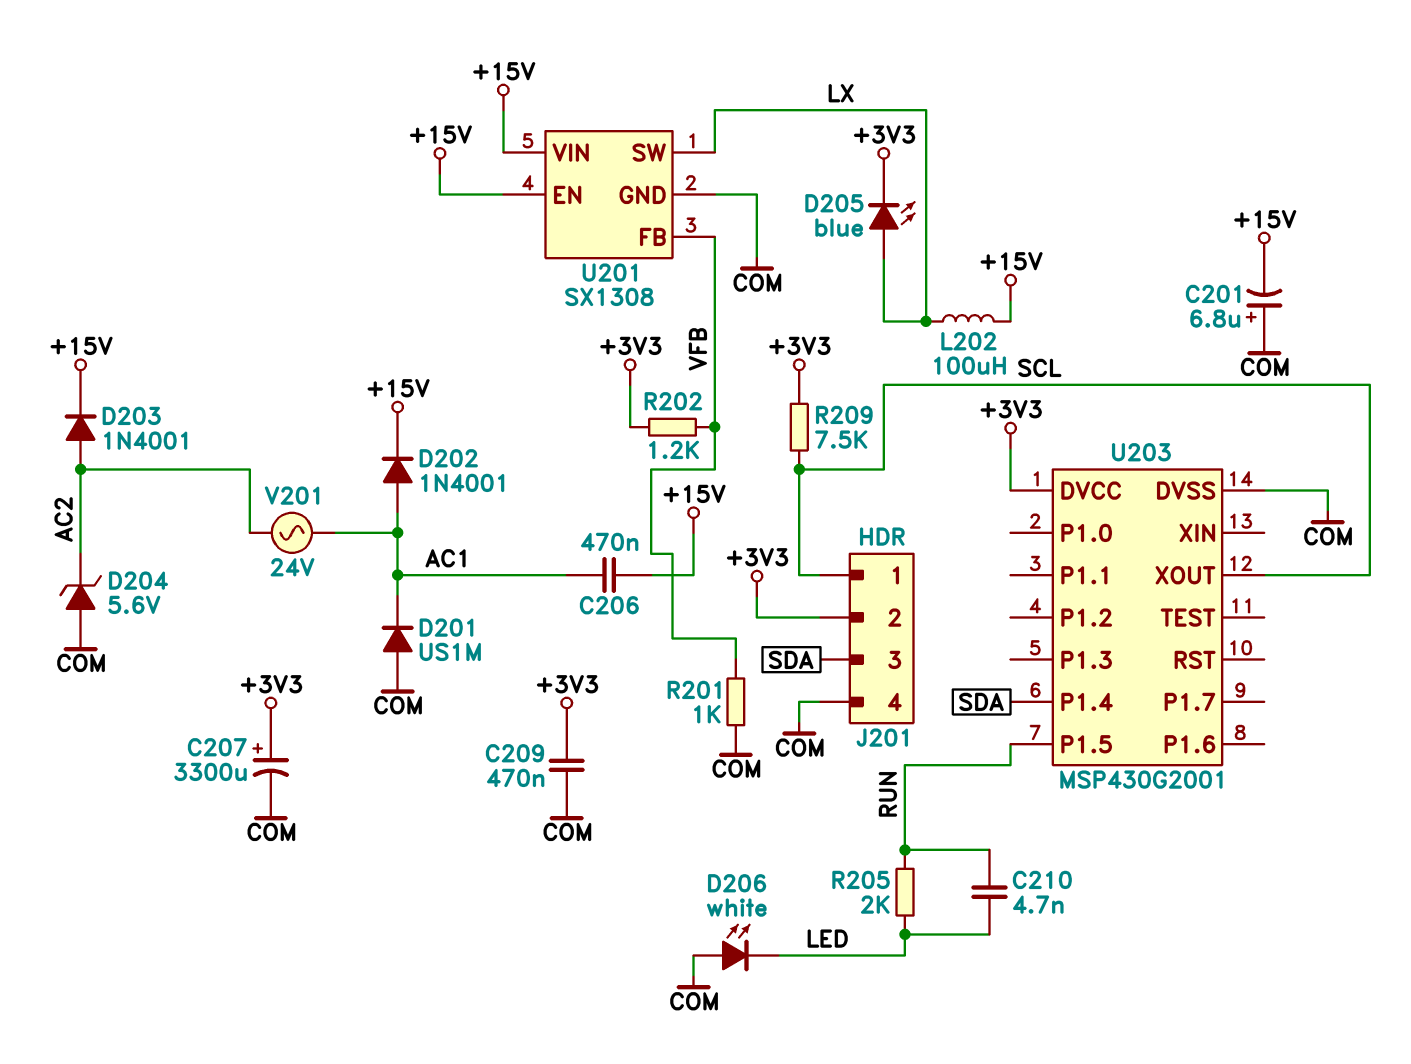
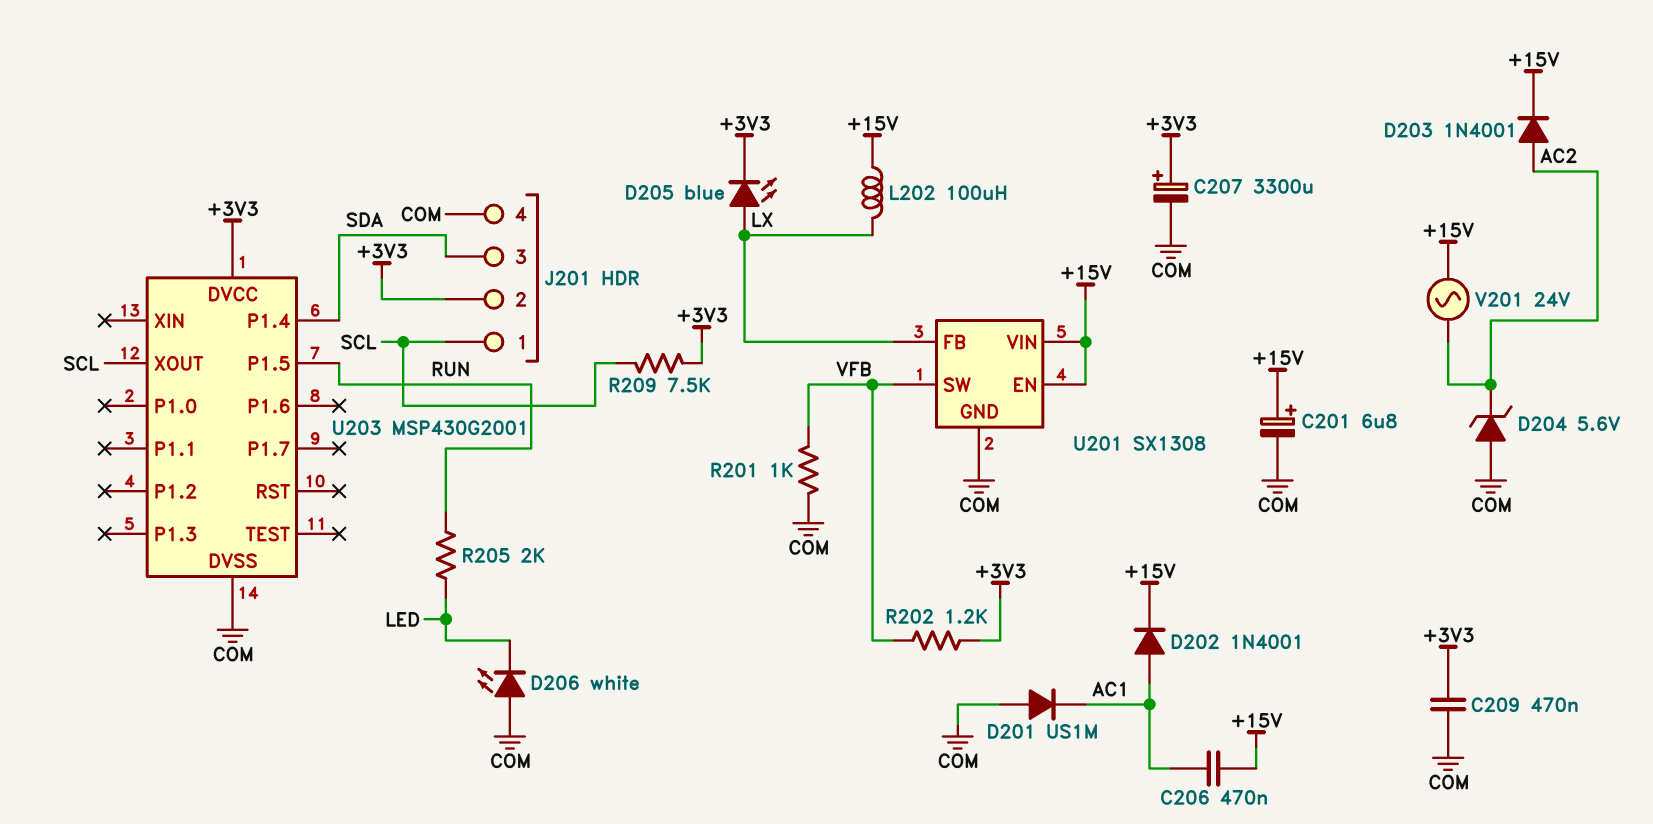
C201: 6.8uF (plus COM, minus +15V) -> 6.8uF (plus +15V, minus COM)
C210: 4.7nF (LED, RUN) -> none
U201 pin FB: VFB -> LX
U201 pin SW: LX -> VFB
V201: AC 24V (AC1, AC2) -> AC 24V (+15V, AC2)

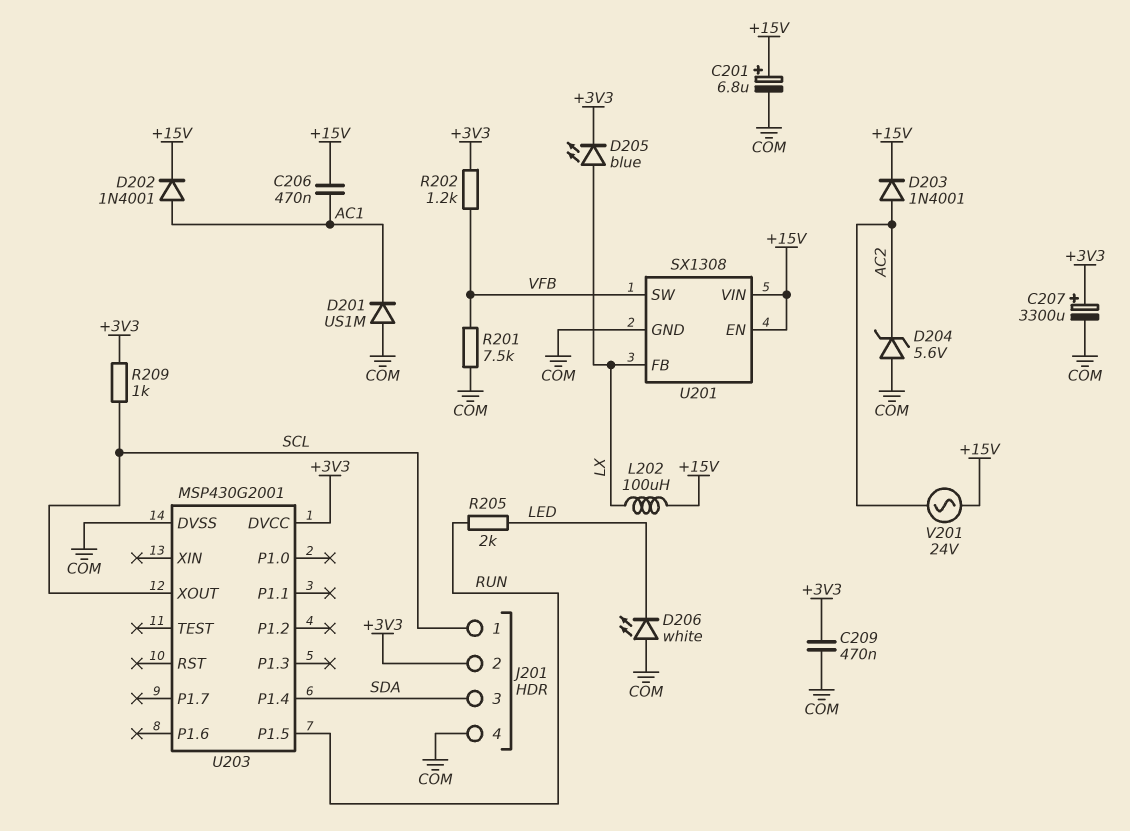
R201: 1k (COM, VFB) -> 7.5k (COM, VFB)
R209: 7.5k (+3V3, SCL) -> 1k (+3V3, SCL)

